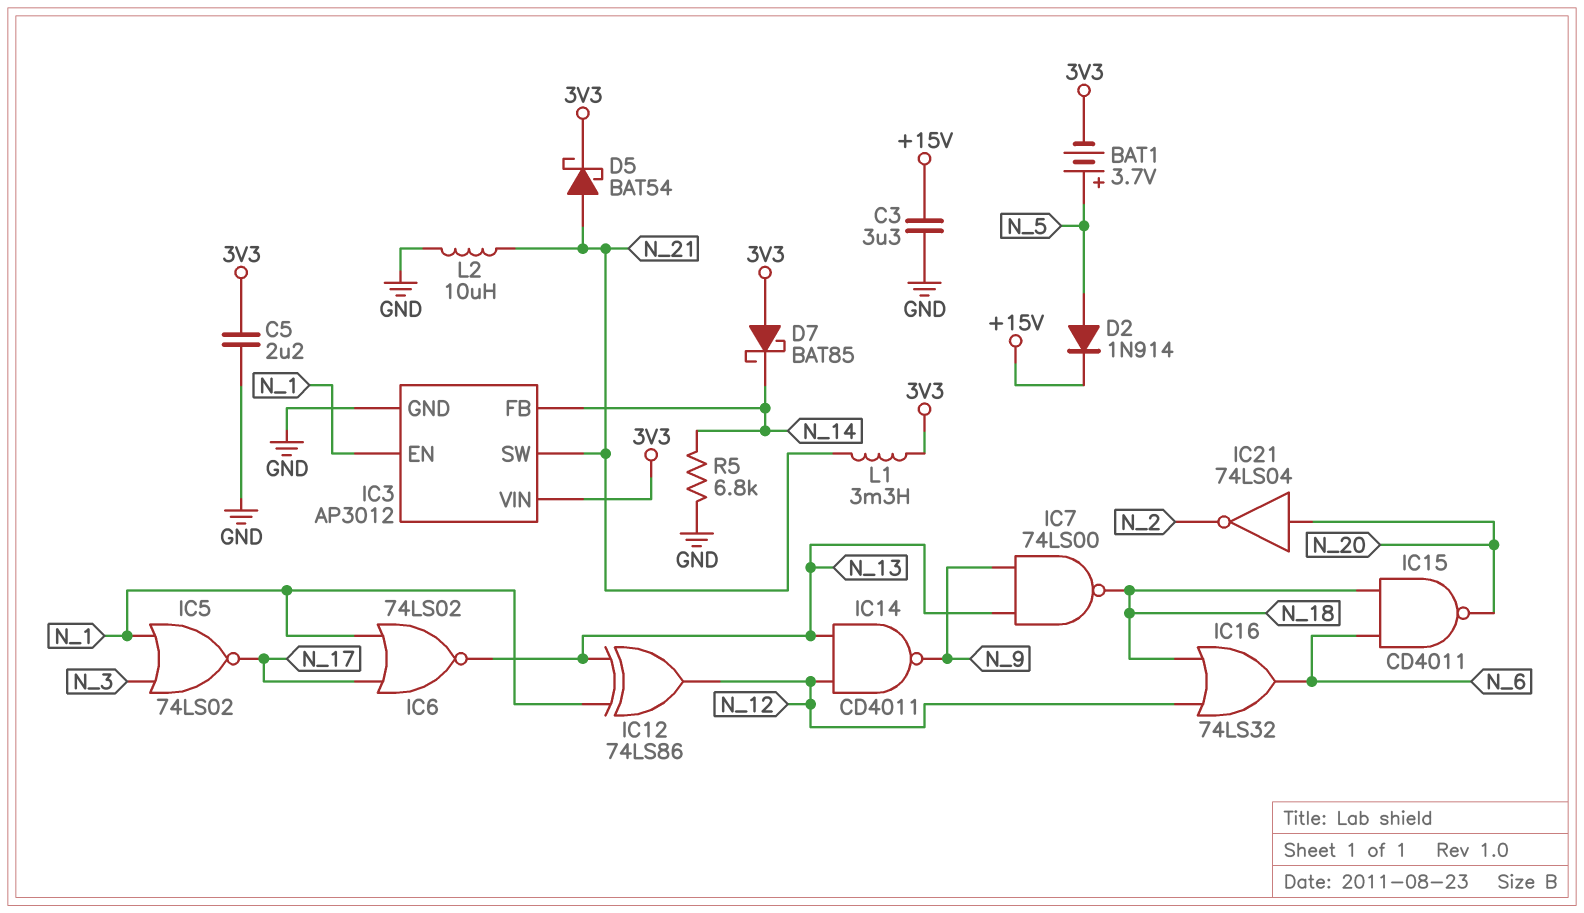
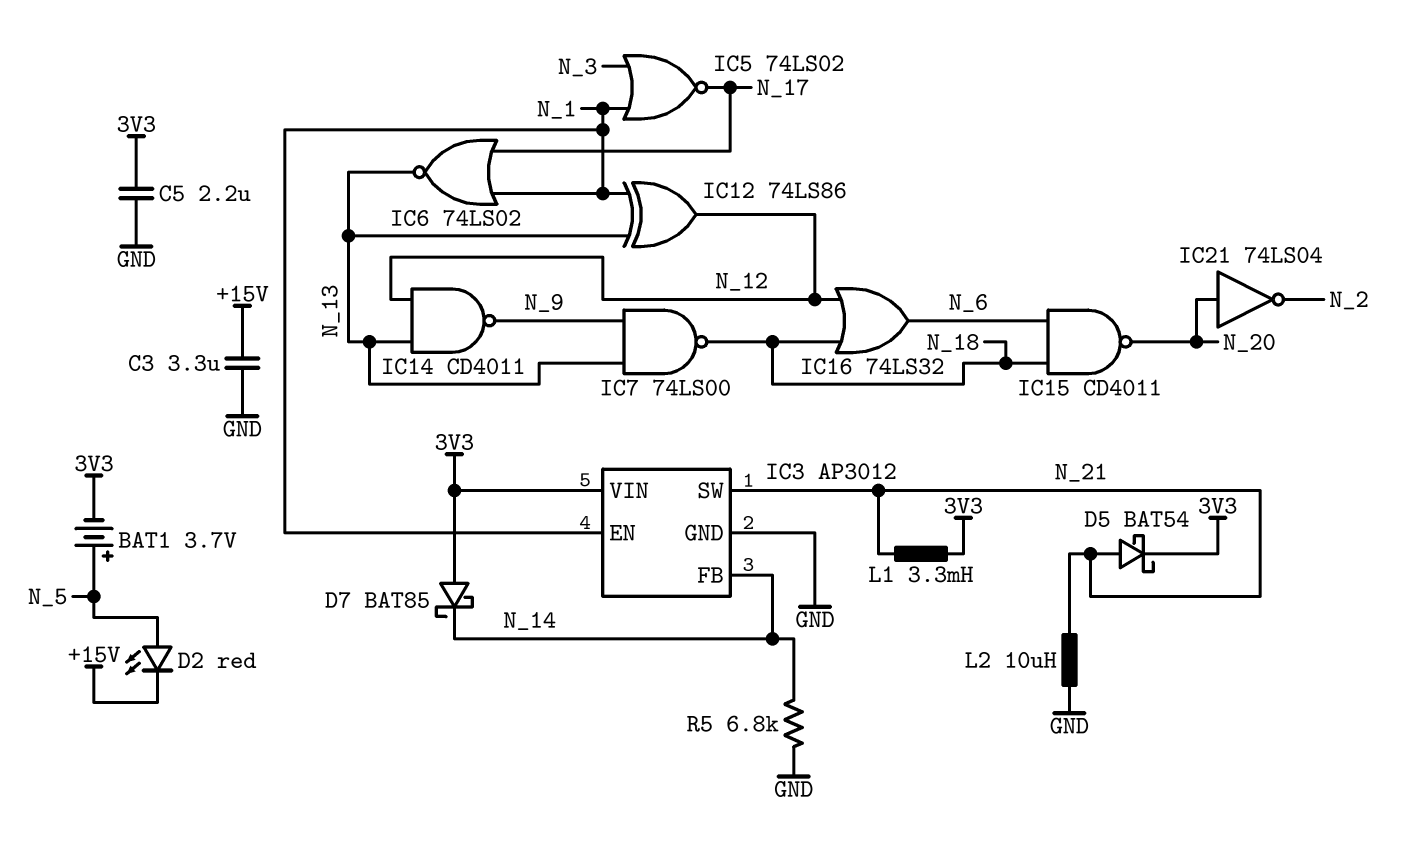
D2: diode 1N914 (A N_5, K +15V) -> LED red (A N_5, K +15V)

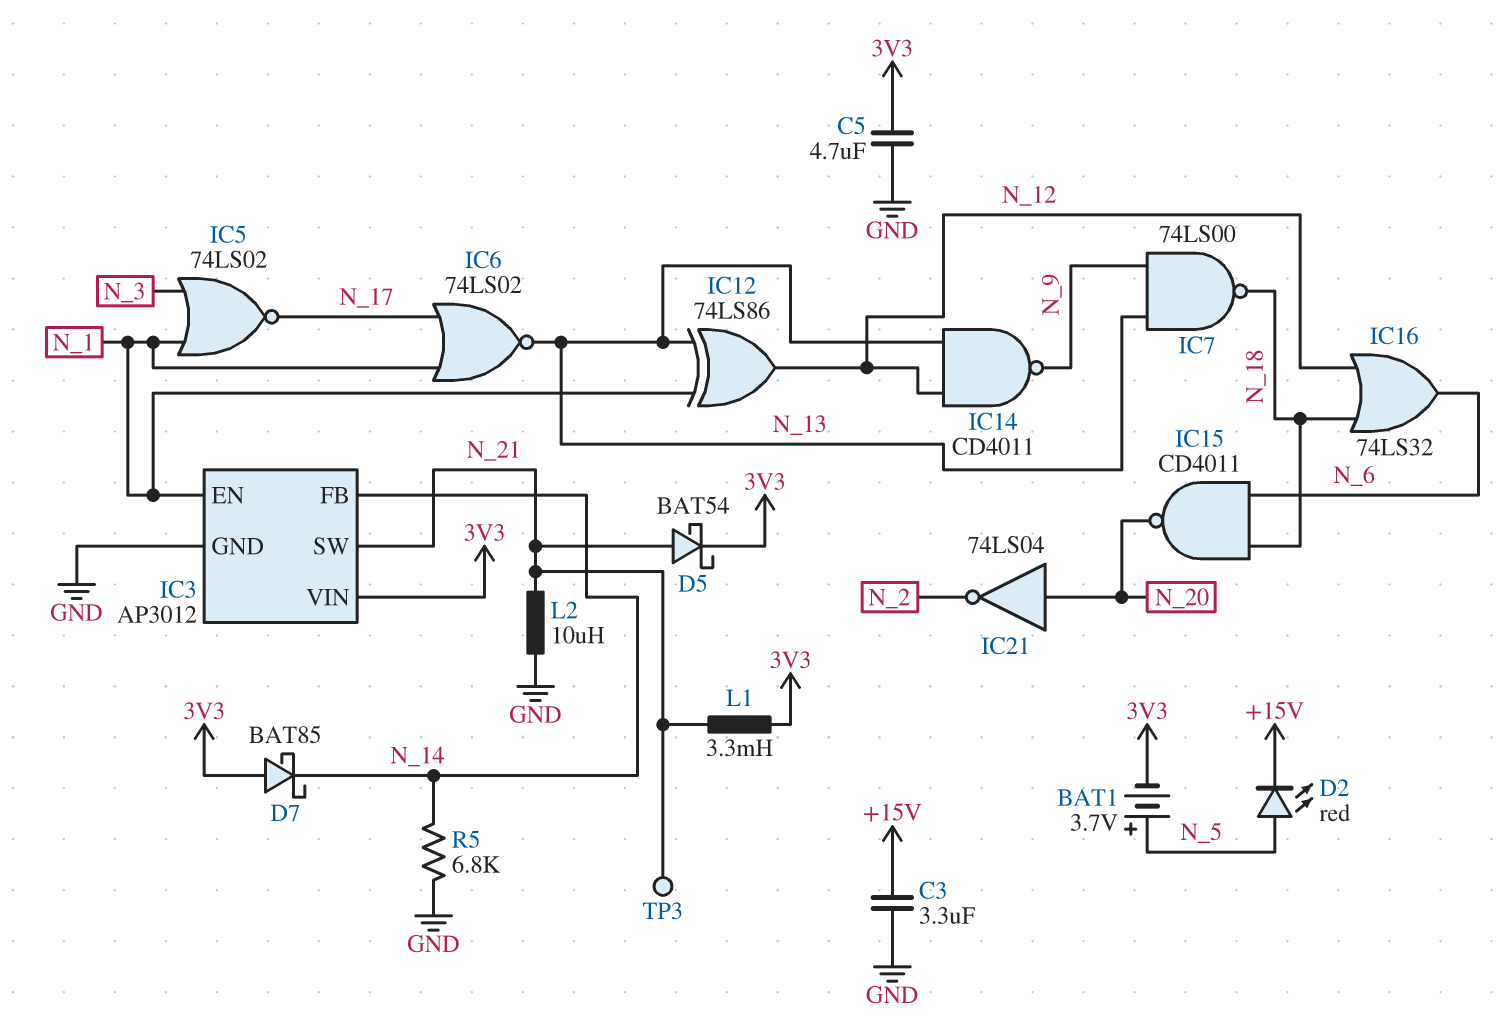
C5: 2.2uF (3V3, GND) -> 4.7uF (3V3, GND)
TP3: none -> test point (N_21)

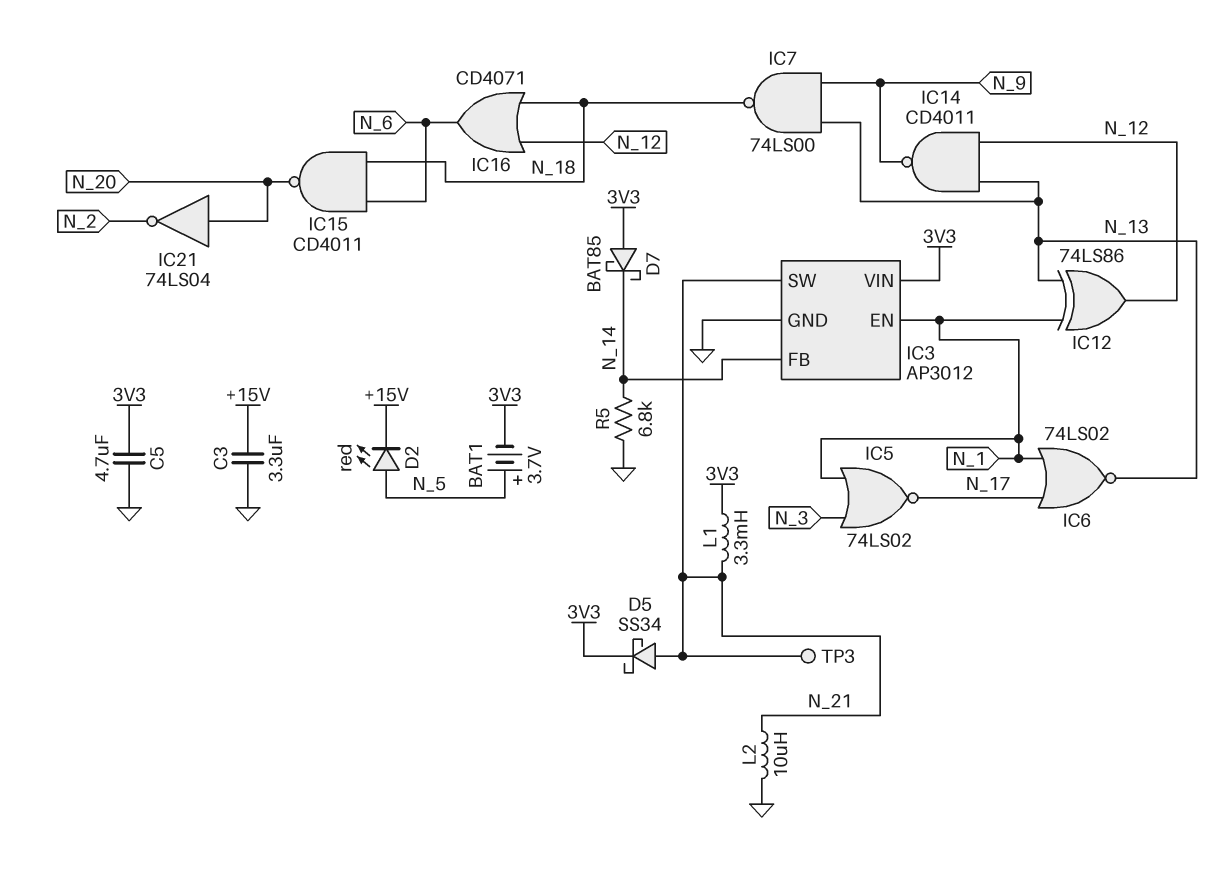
D5: schottky BAT54 (A N_21, K 3V3) -> schottky SS34 (A N_21, K 3V3)
IC16: OR 74LS32 (in N_12, in N_18, out N_6) -> OR CD4071 (in N_12, in N_18, out N_6)

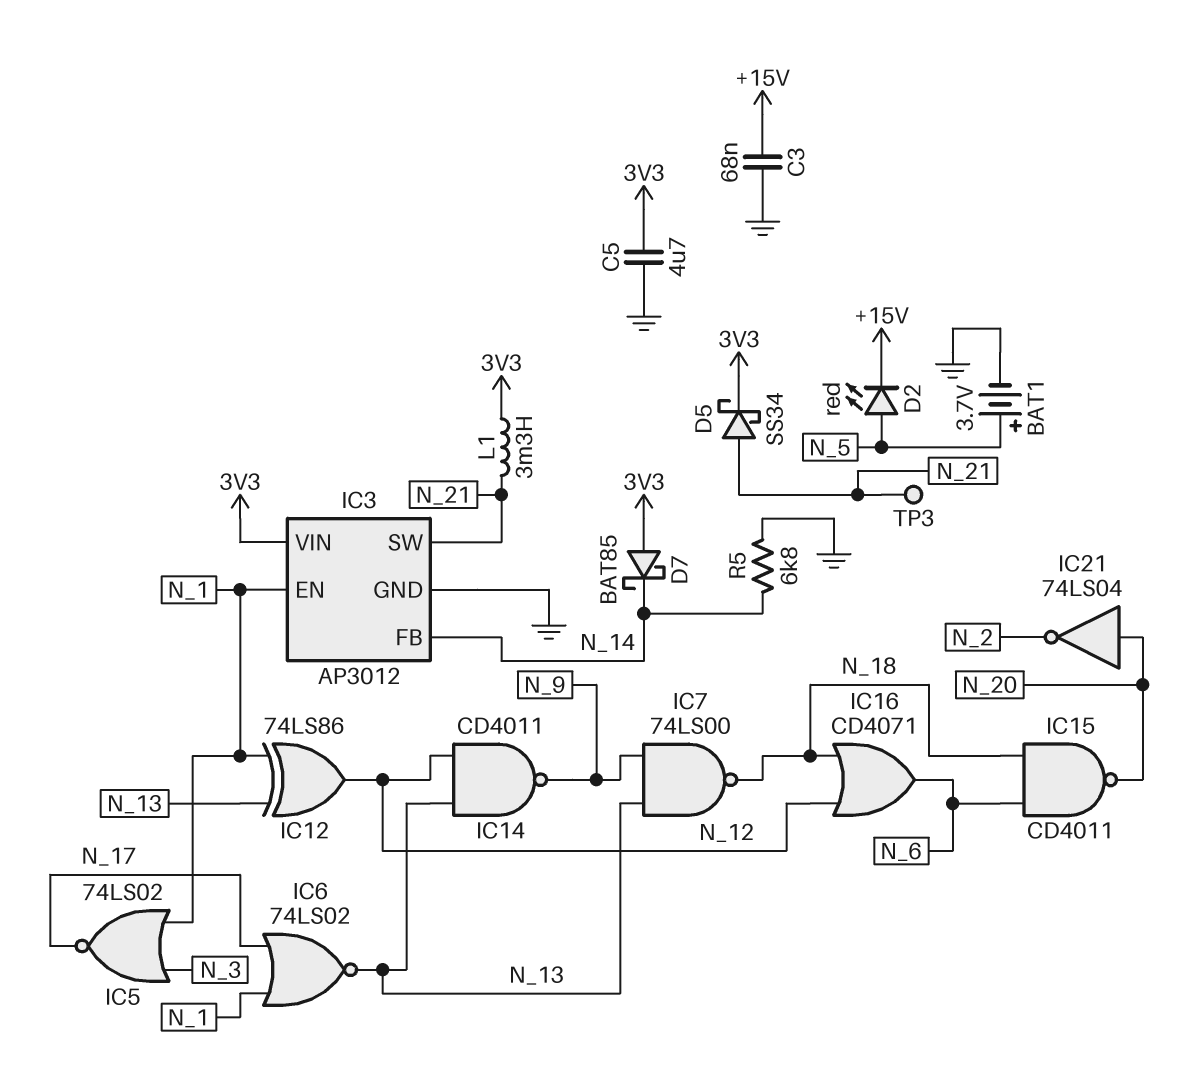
BAT1: 3.7V (plus N_5, minus 3V3) -> 3.7V (plus N_5, minus GND)
C3: 3.3uF (+15V, GND) -> 68nF (+15V, GND)
L2: 10uH (GND, N_21) -> none

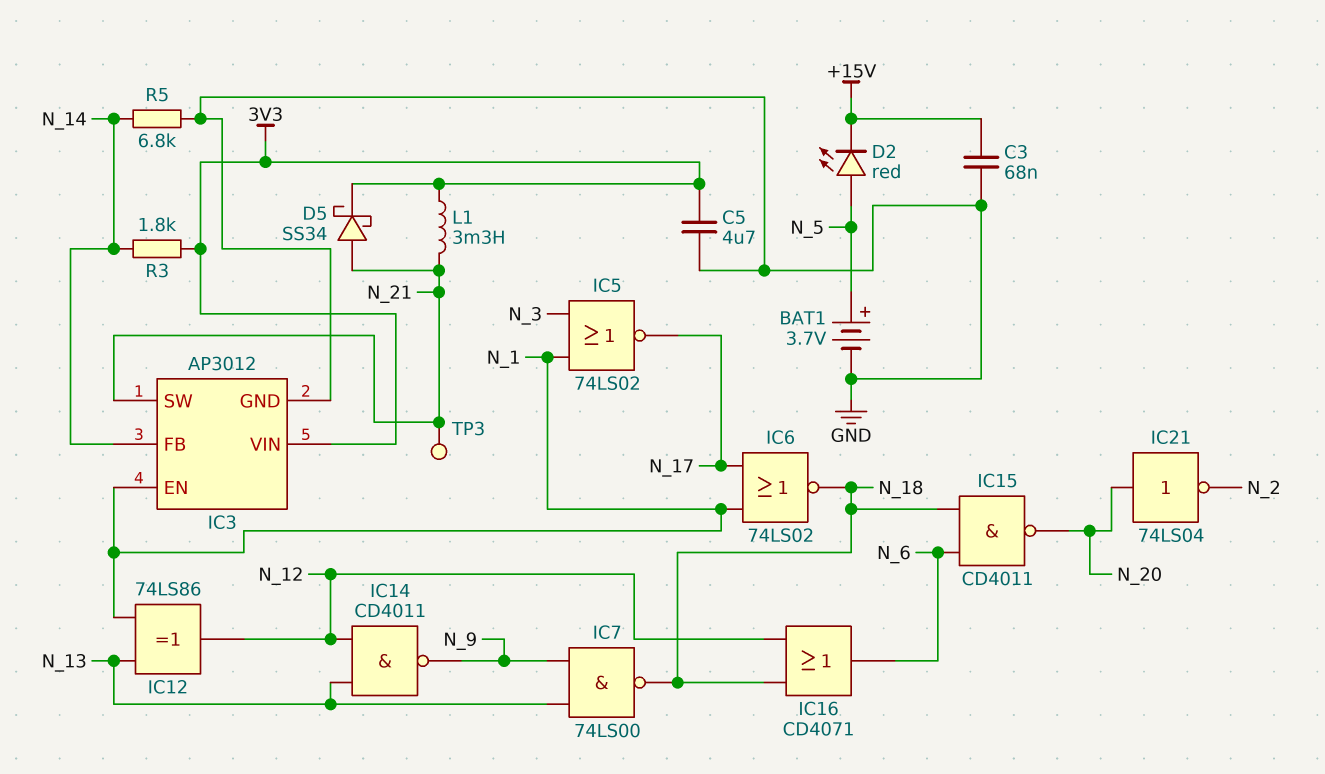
D7: schottky BAT85 (A 3V3, K N_14) -> none
IC6: NOR 74LS02 (in N_1, in N_17, out N_13) -> NOR 74LS02 (in N_1, in N_17, out N_18)
R3: none -> 1.8k (3V3, N_14)

